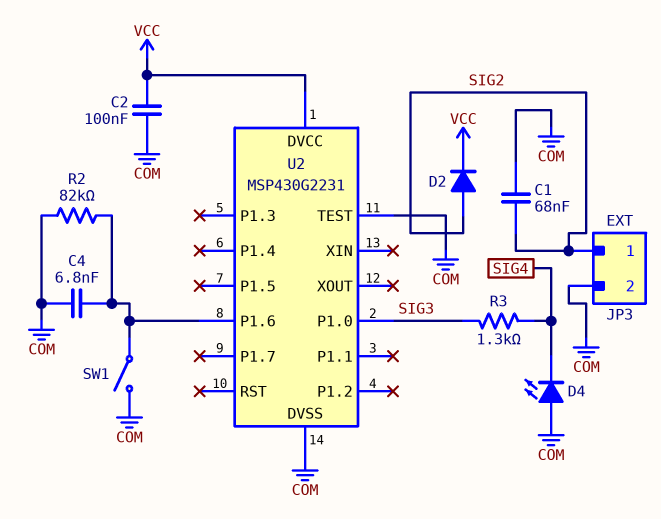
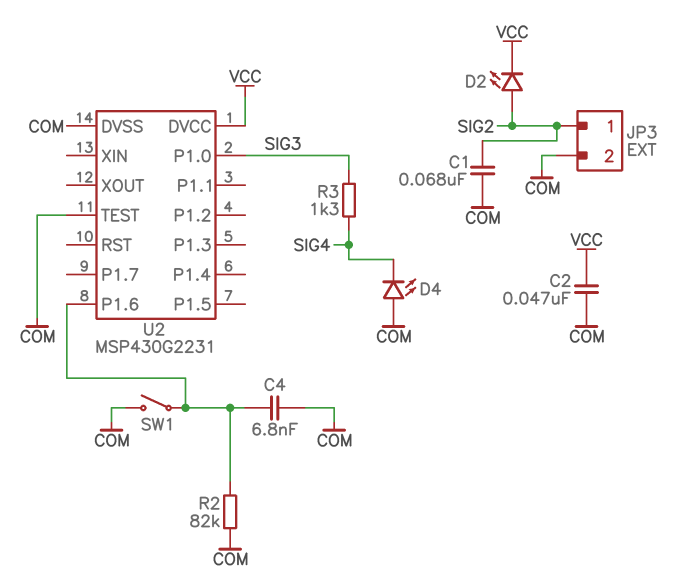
C2: 100nF (COM, VCC) -> 47nF (COM, VCC)
D2: diode (A SIG2, K VCC) -> LED (A SIG2, K VCC)

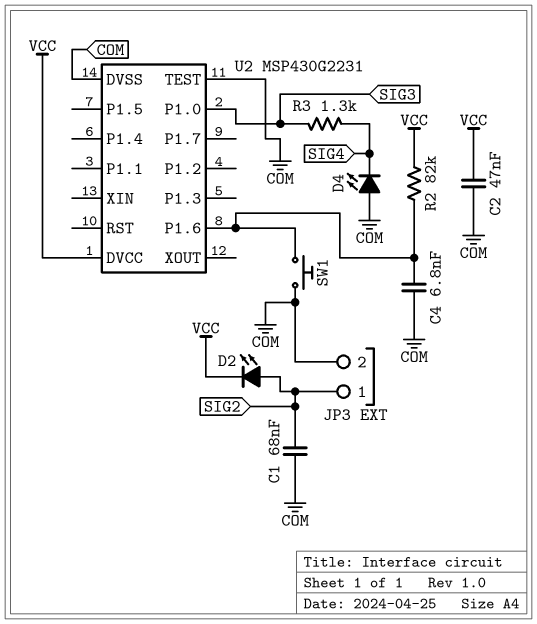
R2: 82k (COM, U2/P1.6) -> 82k (U2/P1.6, VCC)
SW1: switch (COM, U2/P1.6) -> button (COM, U2/P1.6)

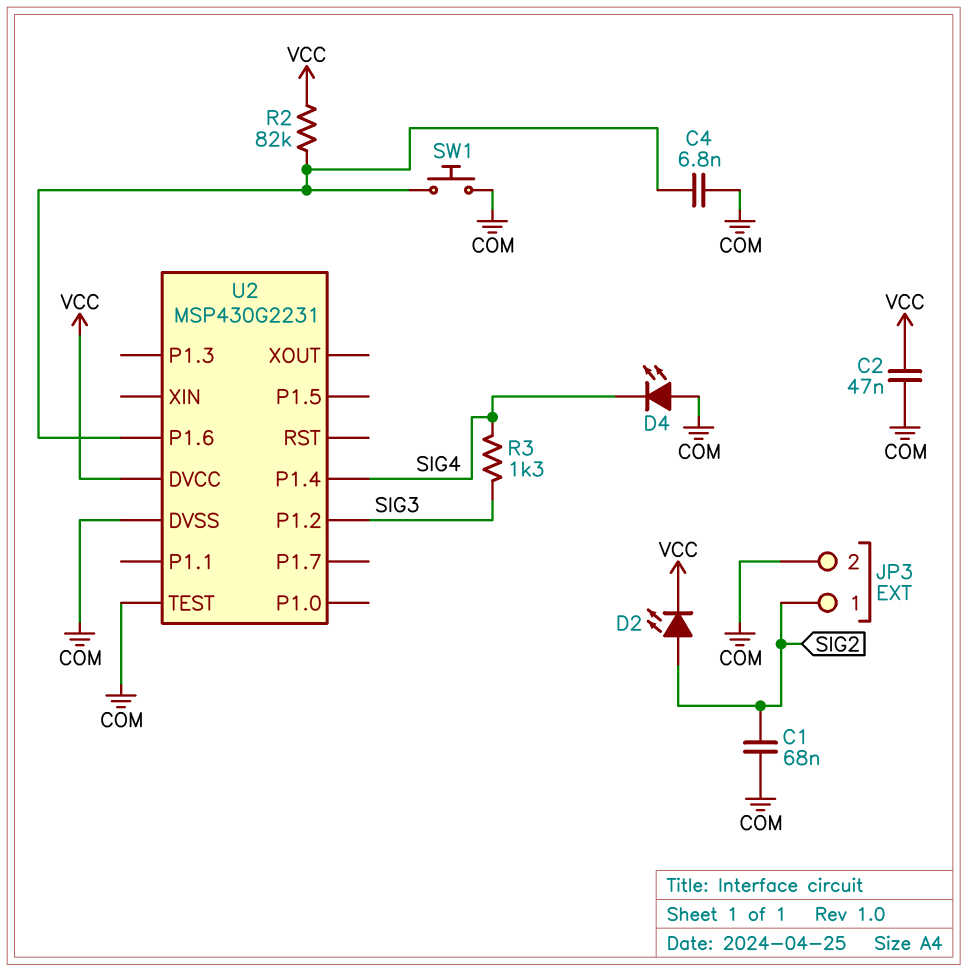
U2 pin P1.0: SIG3 -> none
U2 pin P1.2: none -> SIG3
U2 pin P1.4: none -> SIG4

